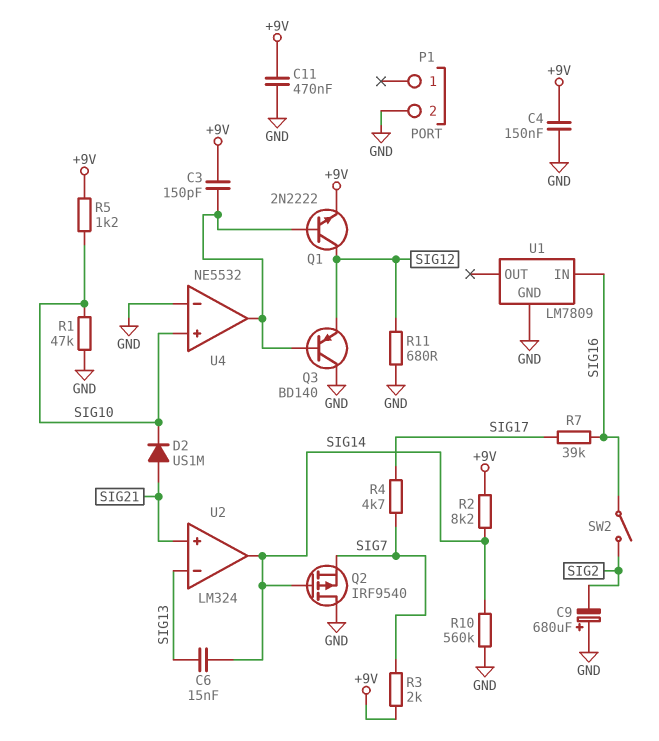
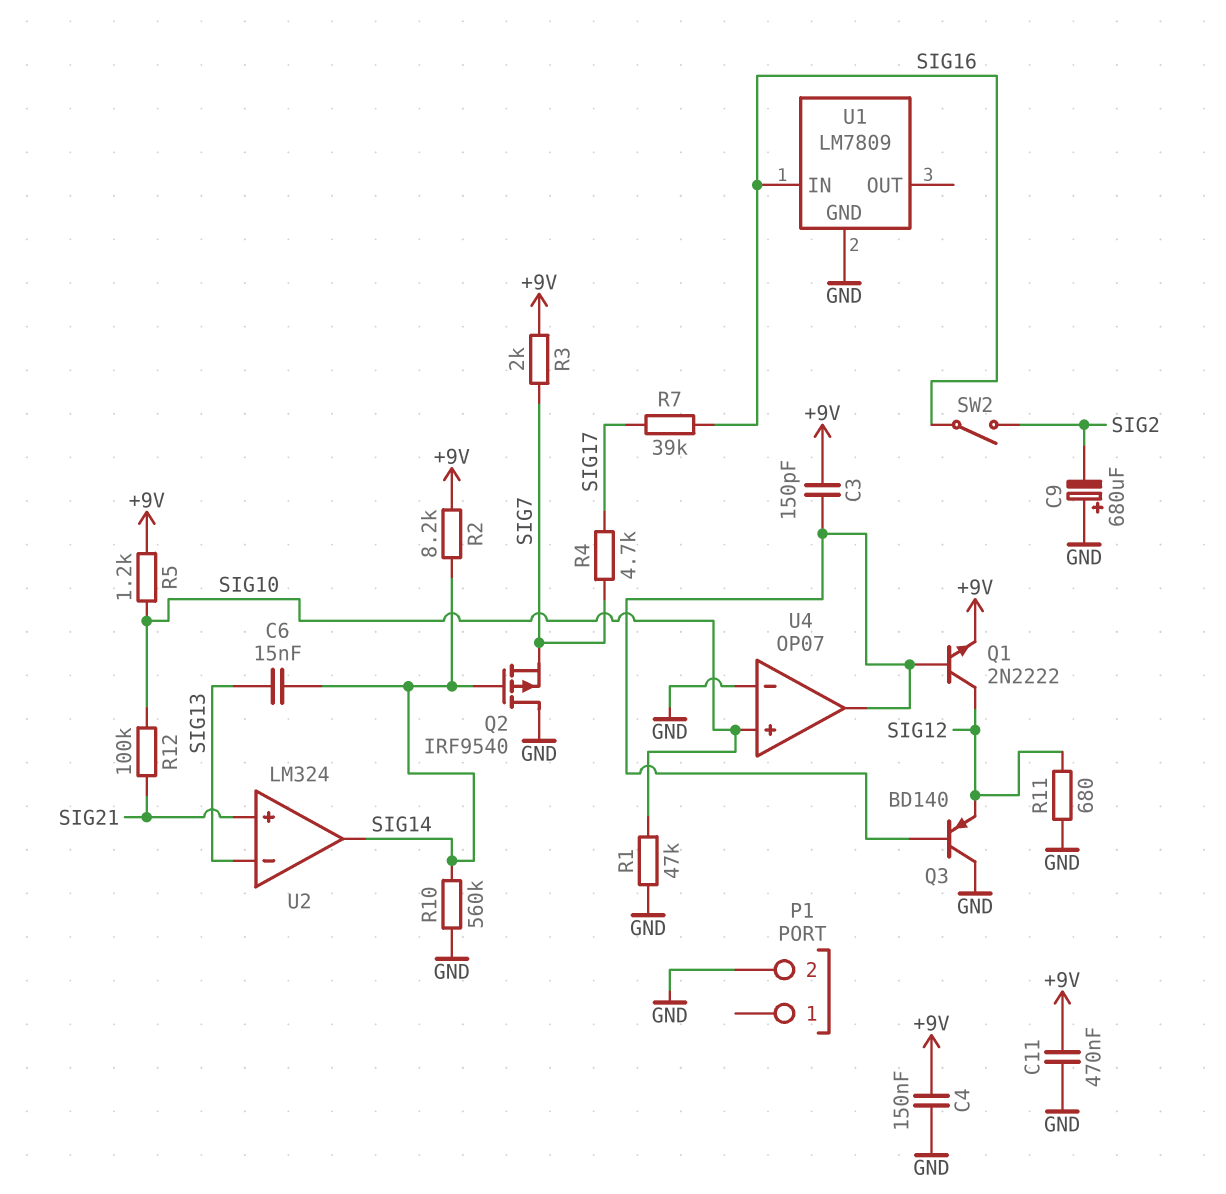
D2: diode US1M (A SIG21, K SIG10) -> none
R12: none -> 100k (SIG10, SIG21)
U4: NE5532 -> OP07

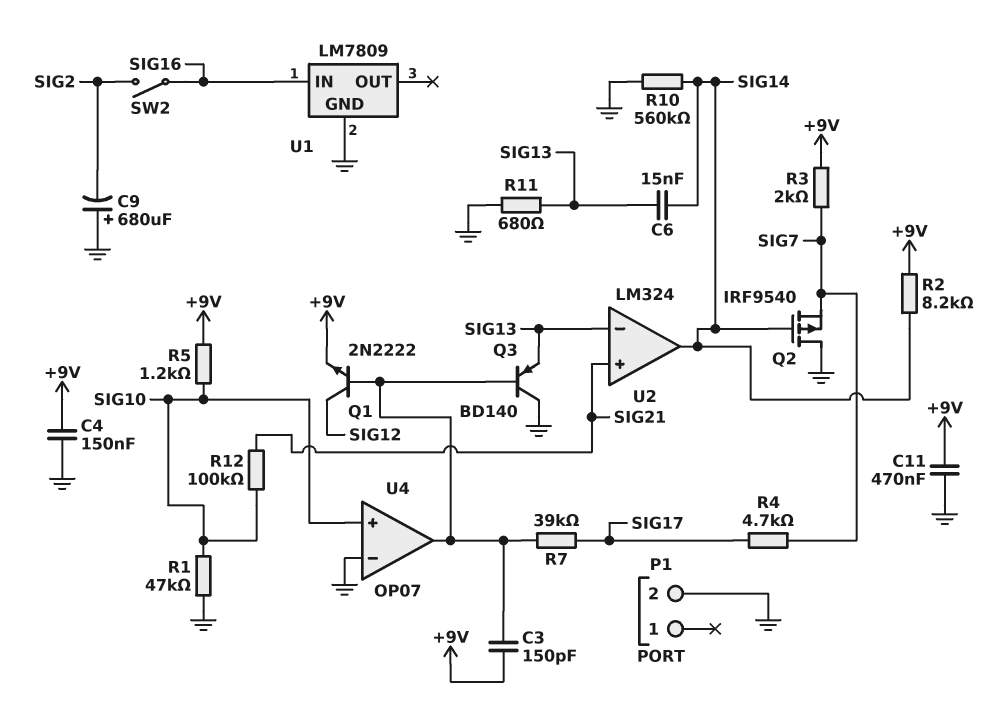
Q3: PNP BD140 (B U4/out, C GND, E SIG12) -> PNP BD140 (B U4/out, C GND, E SIG13)
R7: 39k (SIG16, SIG17) -> 39k (SIG17, U4/out)
R11: 680 (GND, SIG12) -> 680 (GND, SIG13)

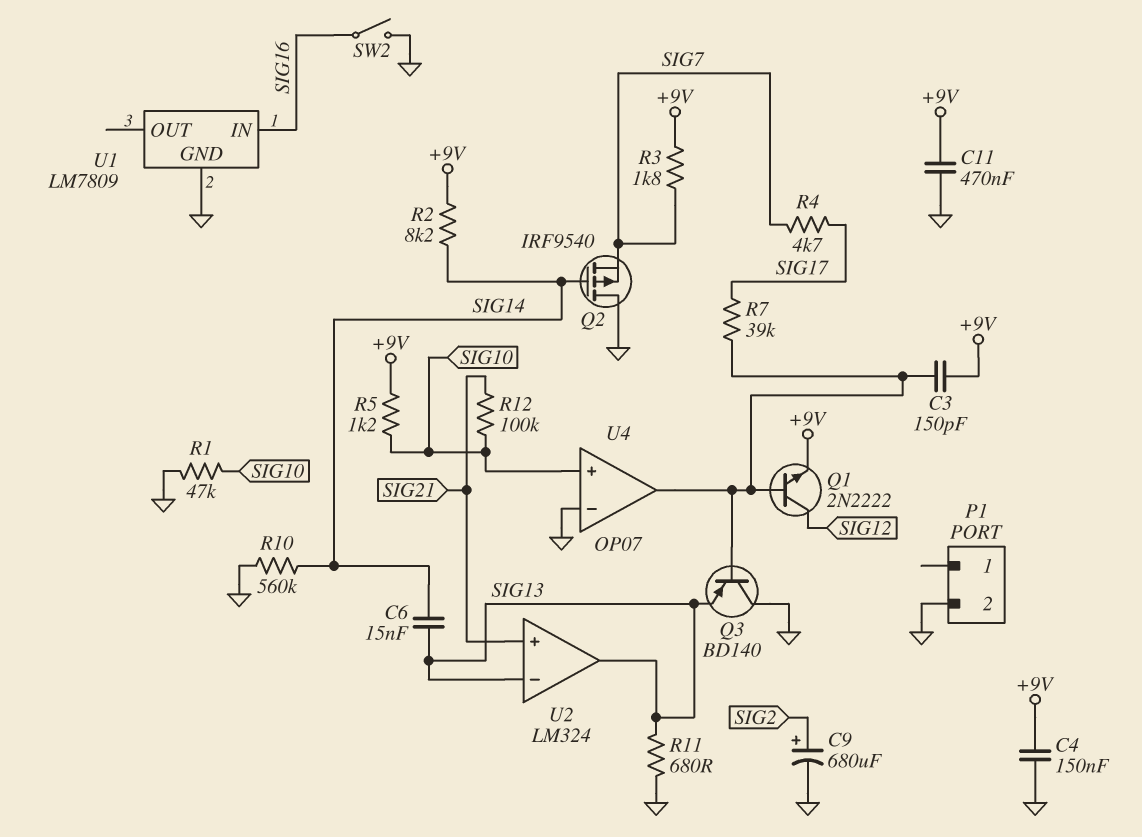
C9: 680uF (plus GND, minus SIG2) -> 680uF (plus SIG2, minus GND)
R3: 2k (+9V, SIG7) -> 1.8k (+9V, SIG7)
SW2: switch (SIG2, SIG16) -> switch (GND, SIG16)
U2 pin out: SIG14 -> SIG13

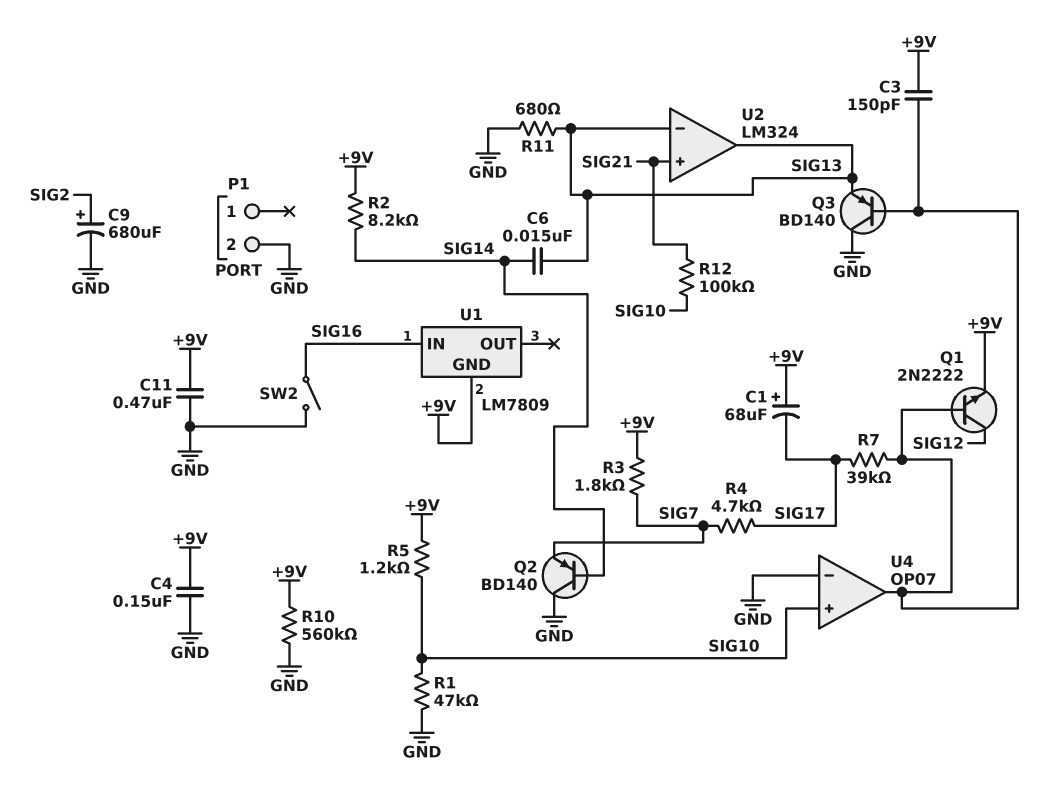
C1: none -> 68uF (plus +9V, minus SIG17)
Q2: PMOS IRF9540 (G SIG14, D GND, S SIG7) -> PNP BD140 (B SIG14, C GND, E SIG7)
R10: 560k (GND, SIG14) -> 560k (+9V, GND)
U1 pin GND: GND -> +9V

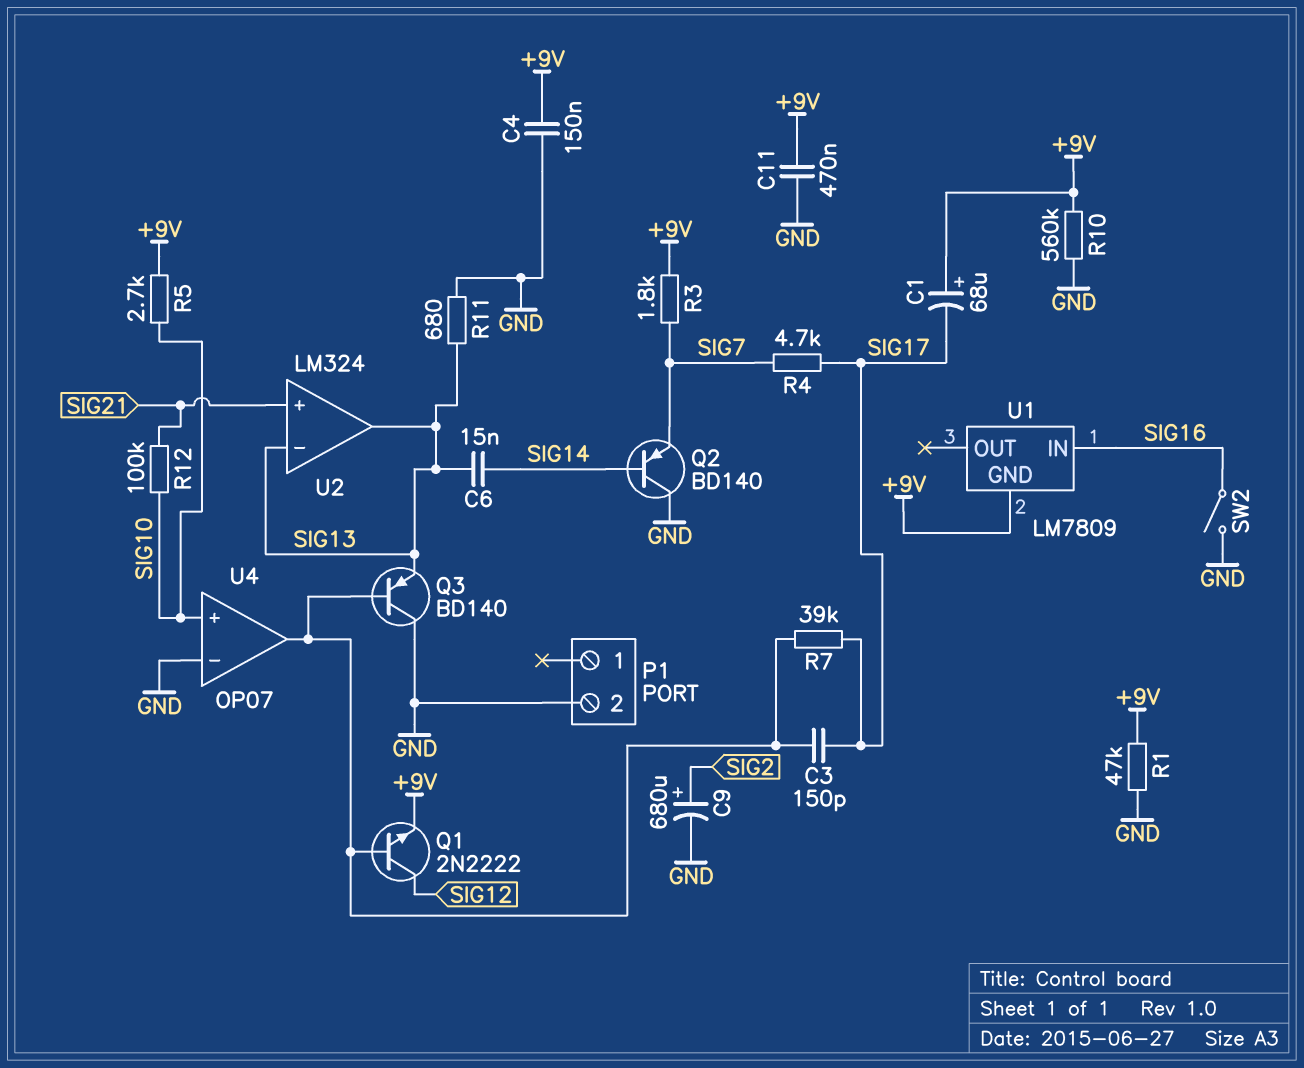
C3: 150pF (+9V, U4/out) -> 150pF (SIG17, U4/out)
R1: 47k (GND, SIG10) -> 47k (+9V, GND)
R2: 8.2k (+9V, SIG14) -> none
R5: 1.2k (+9V, SIG10) -> 2.7k (+9V, SIG10)

